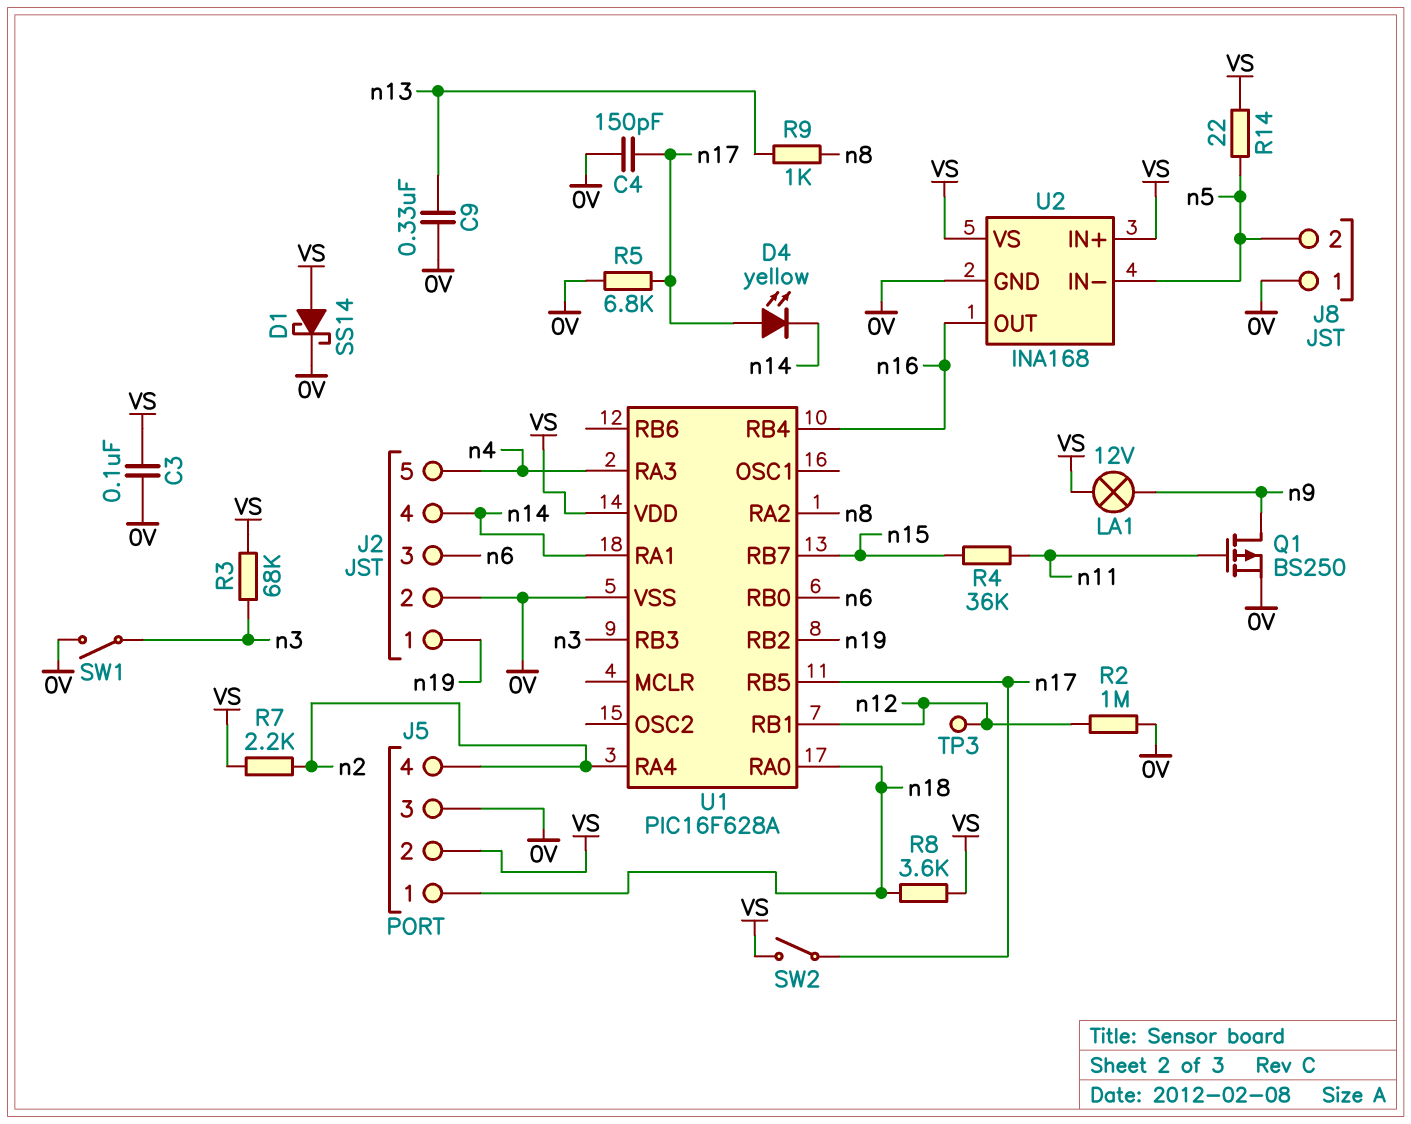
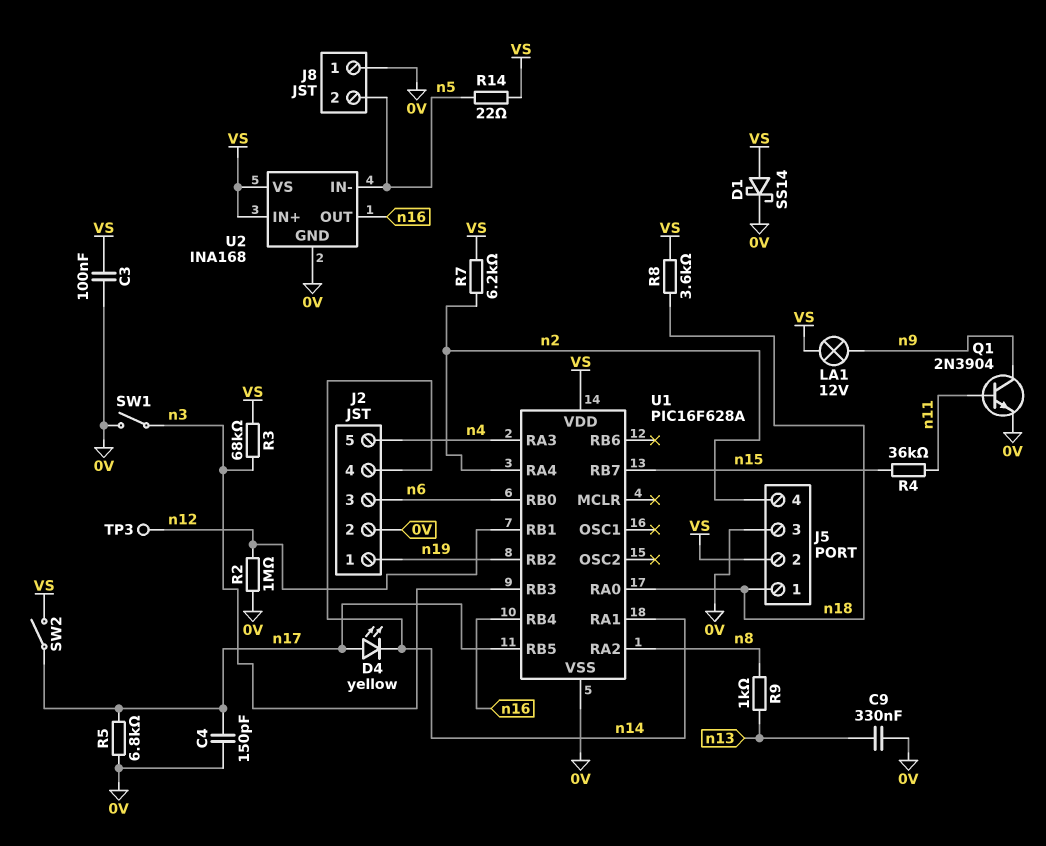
Q1: PMOS BS250 (G n11, D n9, S 0V) -> NPN 2N3904 (B n11, C n9, E 0V)
R7: 2.2k (VS, n2) -> 6.2k (VS, n2)

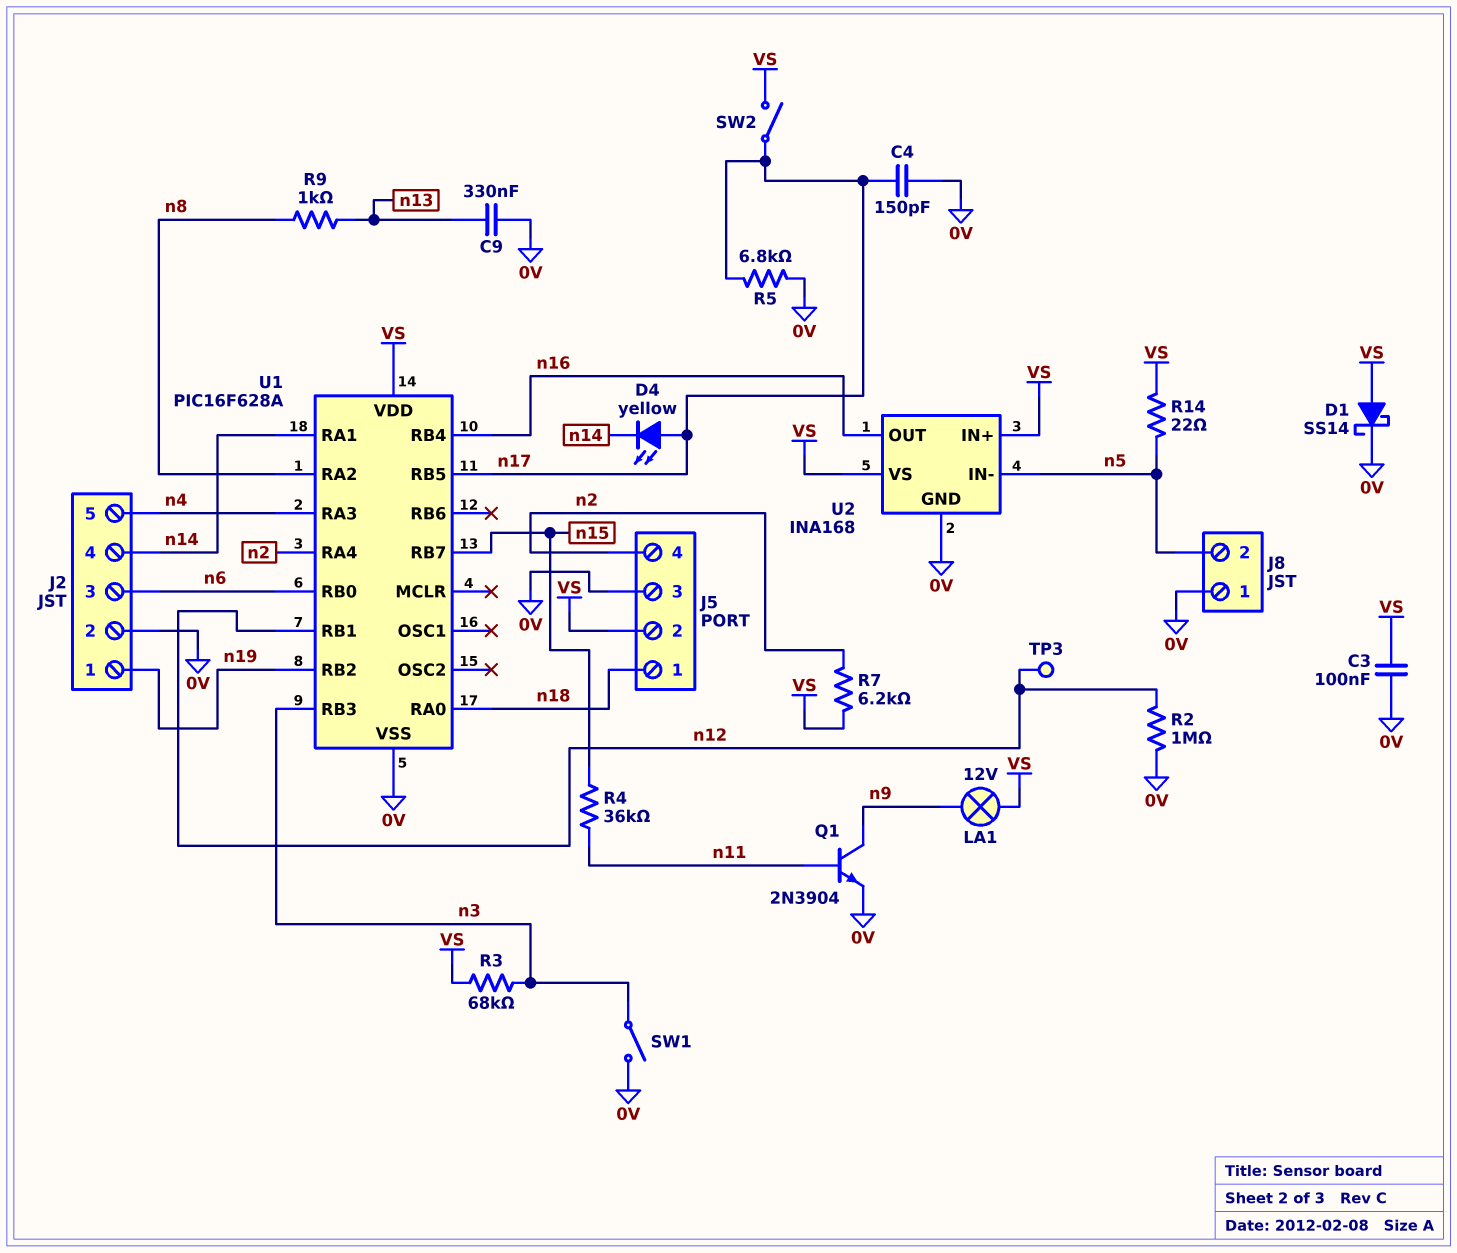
R8: 3.6k (VS, n18) -> none

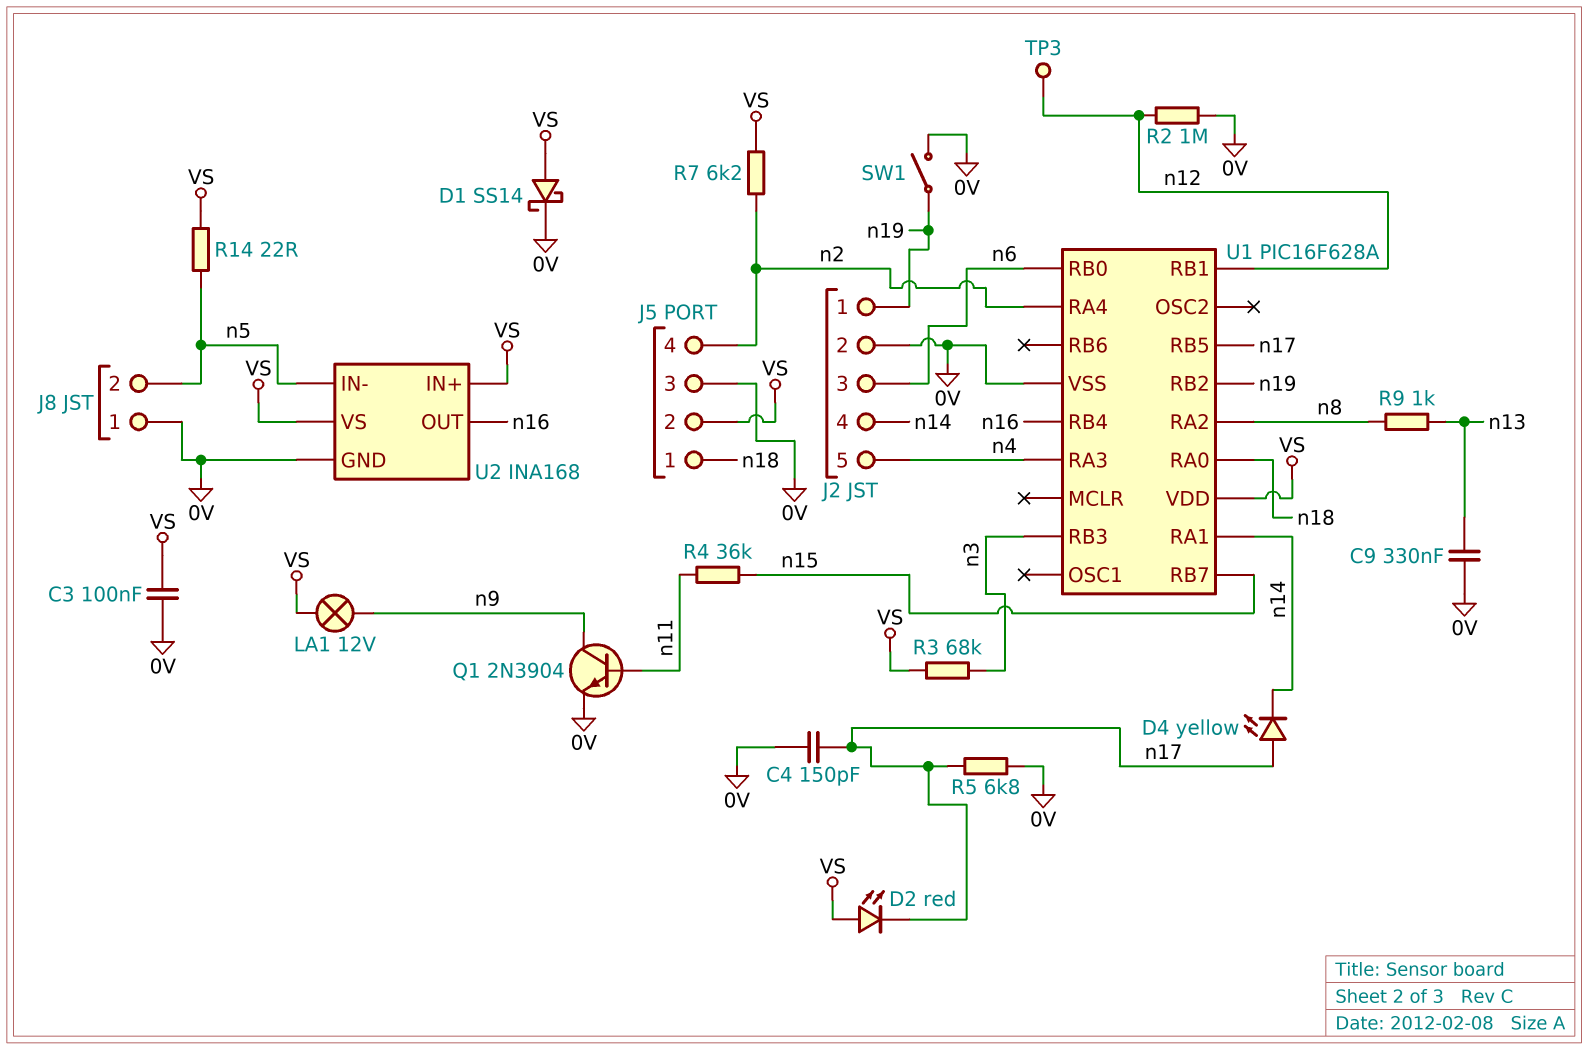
D2: none -> LED red (A VS, K n17)
SW1: switch (0V, n3) -> switch (0V, n19)
SW2: switch (VS, n17) -> none

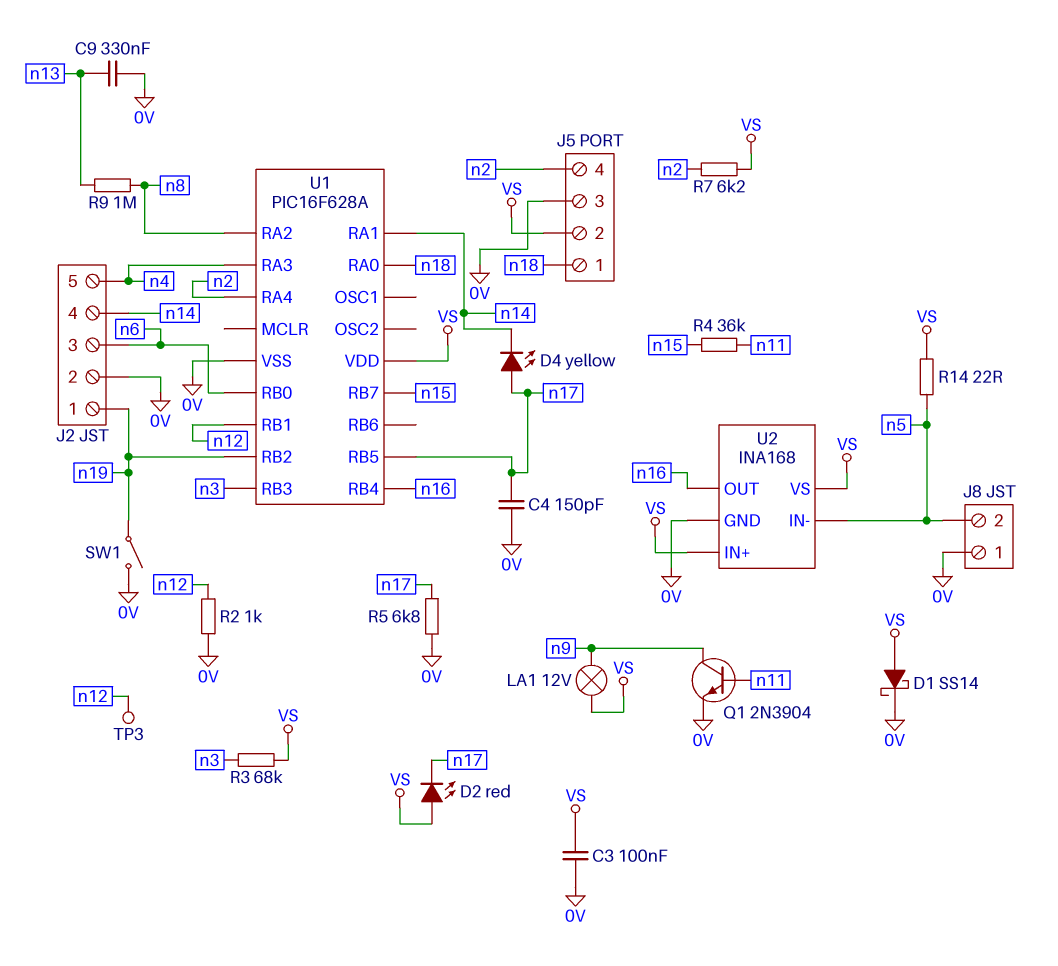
R2: 1M (0V, n12) -> 1k (0V, n12)
R9: 1k (n8, n13) -> 1M (n8, n13)

